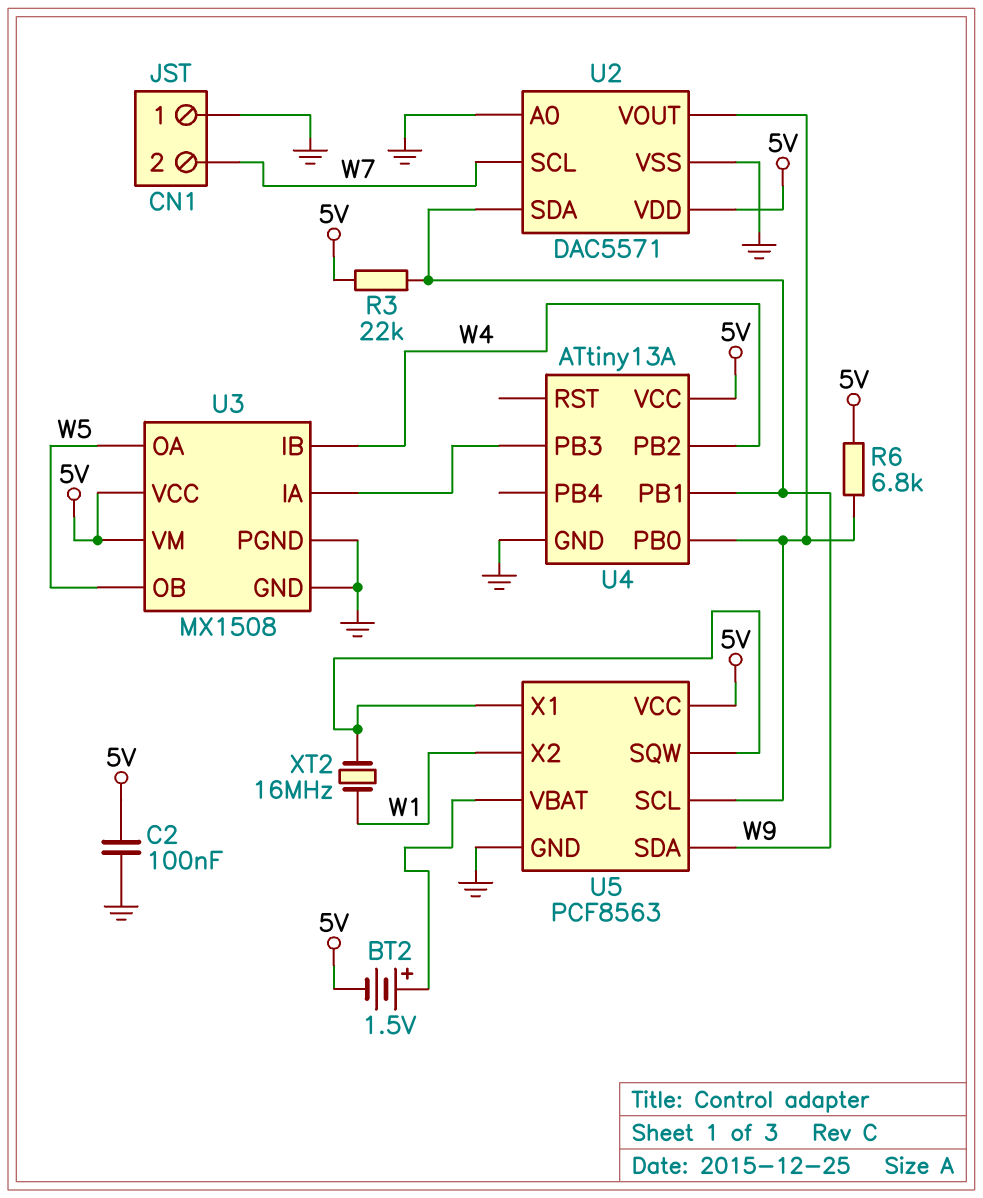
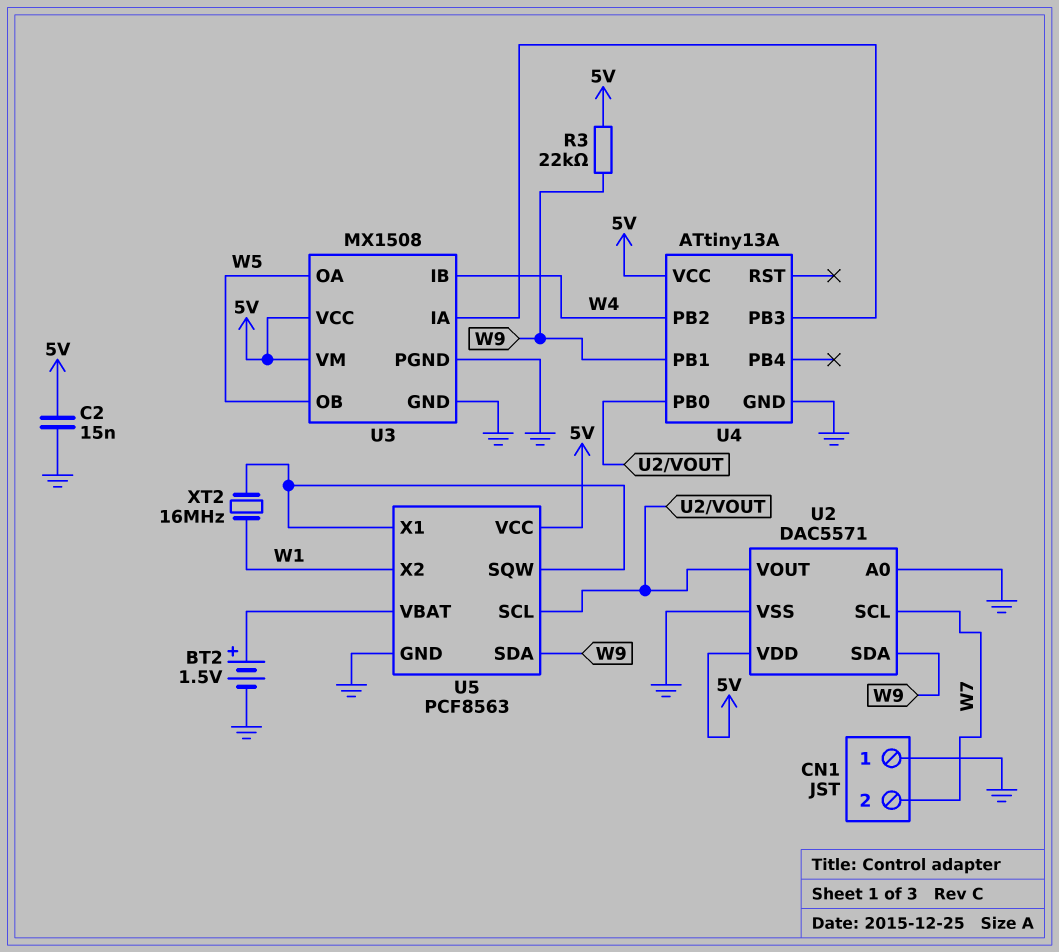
BT2: 1.5V (plus U5/VBAT, minus 5V) -> 1.5V (plus U5/VBAT, minus GND)
C2: 100nF (5V, GND) -> 15nF (5V, GND)
R6: 6.8k (5V, U2/VOUT) -> none

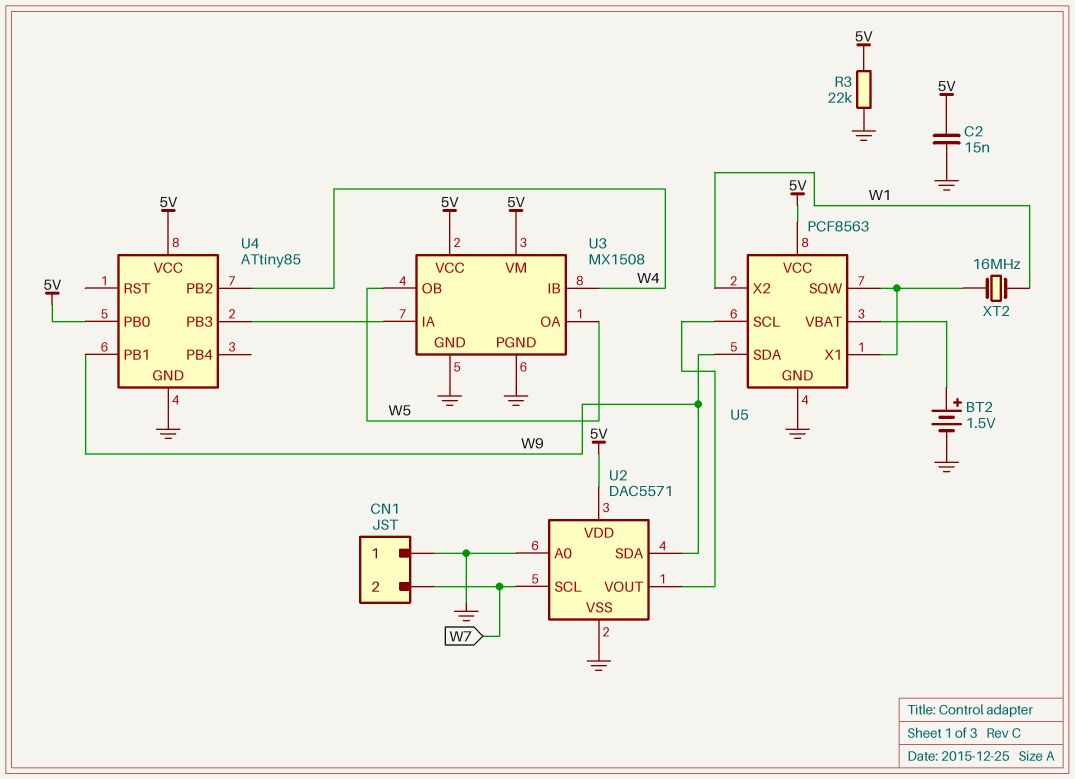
R3: 22k (5V, W9) -> 22k (5V, GND)
U4: ATtiny13A -> ATtiny85
U4 pin PB0: U2/VOUT -> 5V

